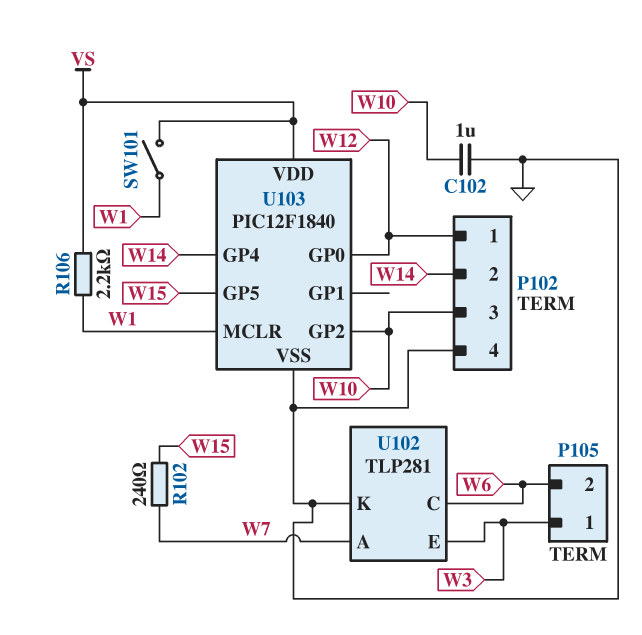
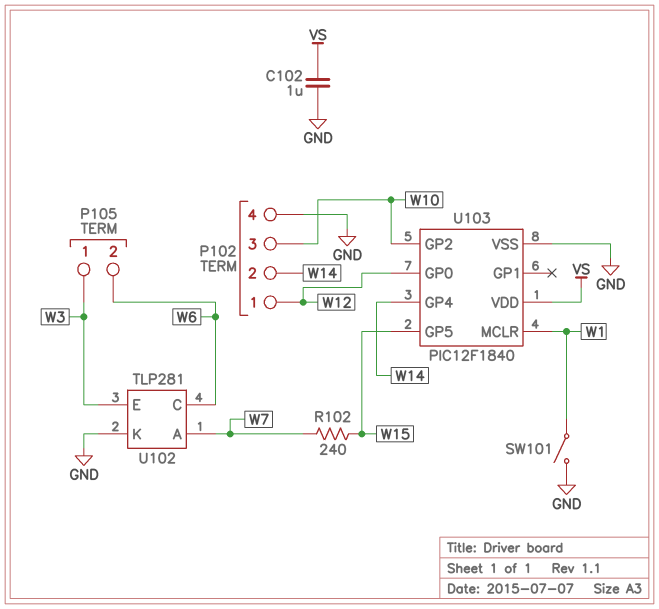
C102: 1uF (GND, W10) -> 1uF (GND, VS)
R106: 2.2k (VS, W1) -> none
SW101: switch (VS, W1) -> switch (GND, W1)

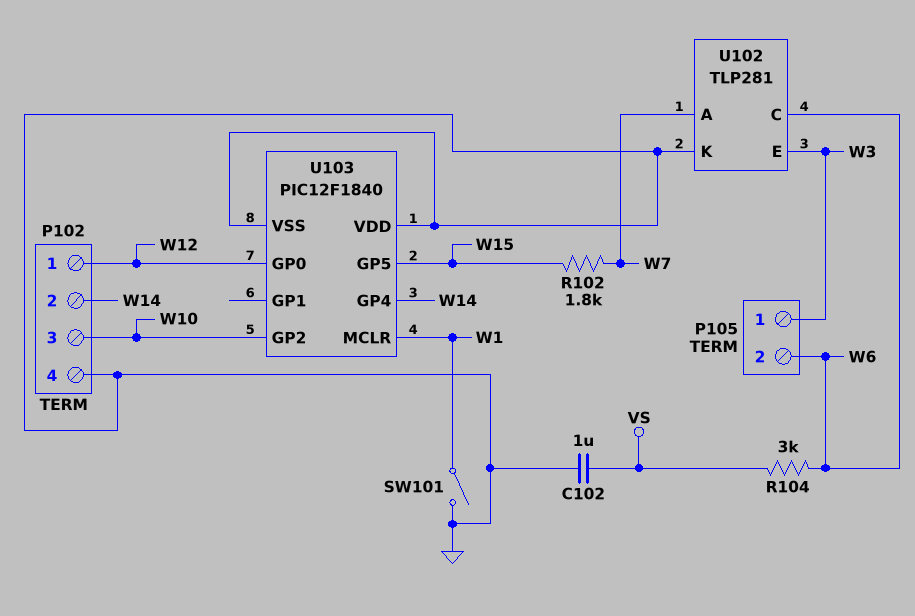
R102: 240 (W7, W15) -> 1.8k (W7, W15)
R104: none -> 3k (VS, W6)
U103 pin VDD: VS -> GND

